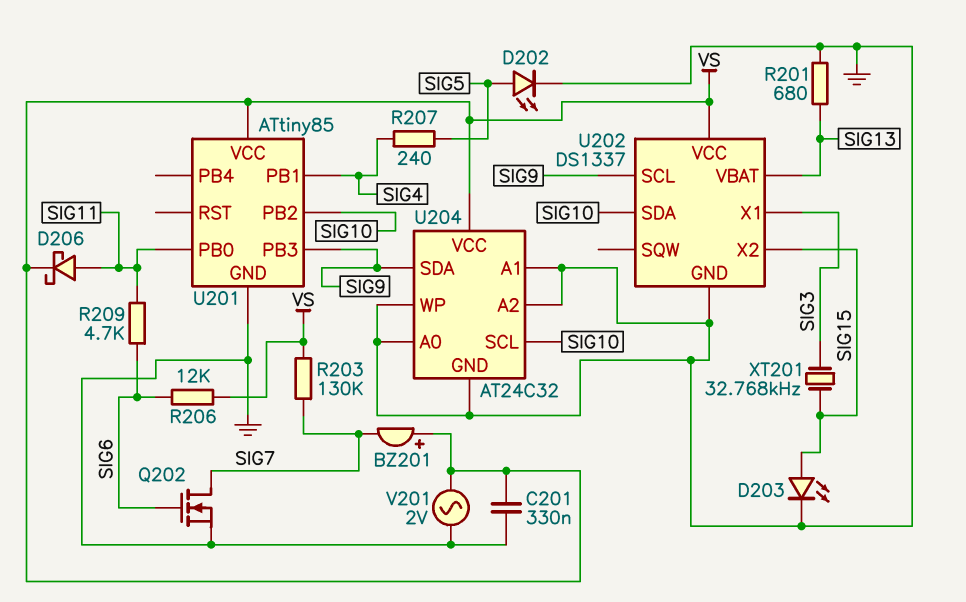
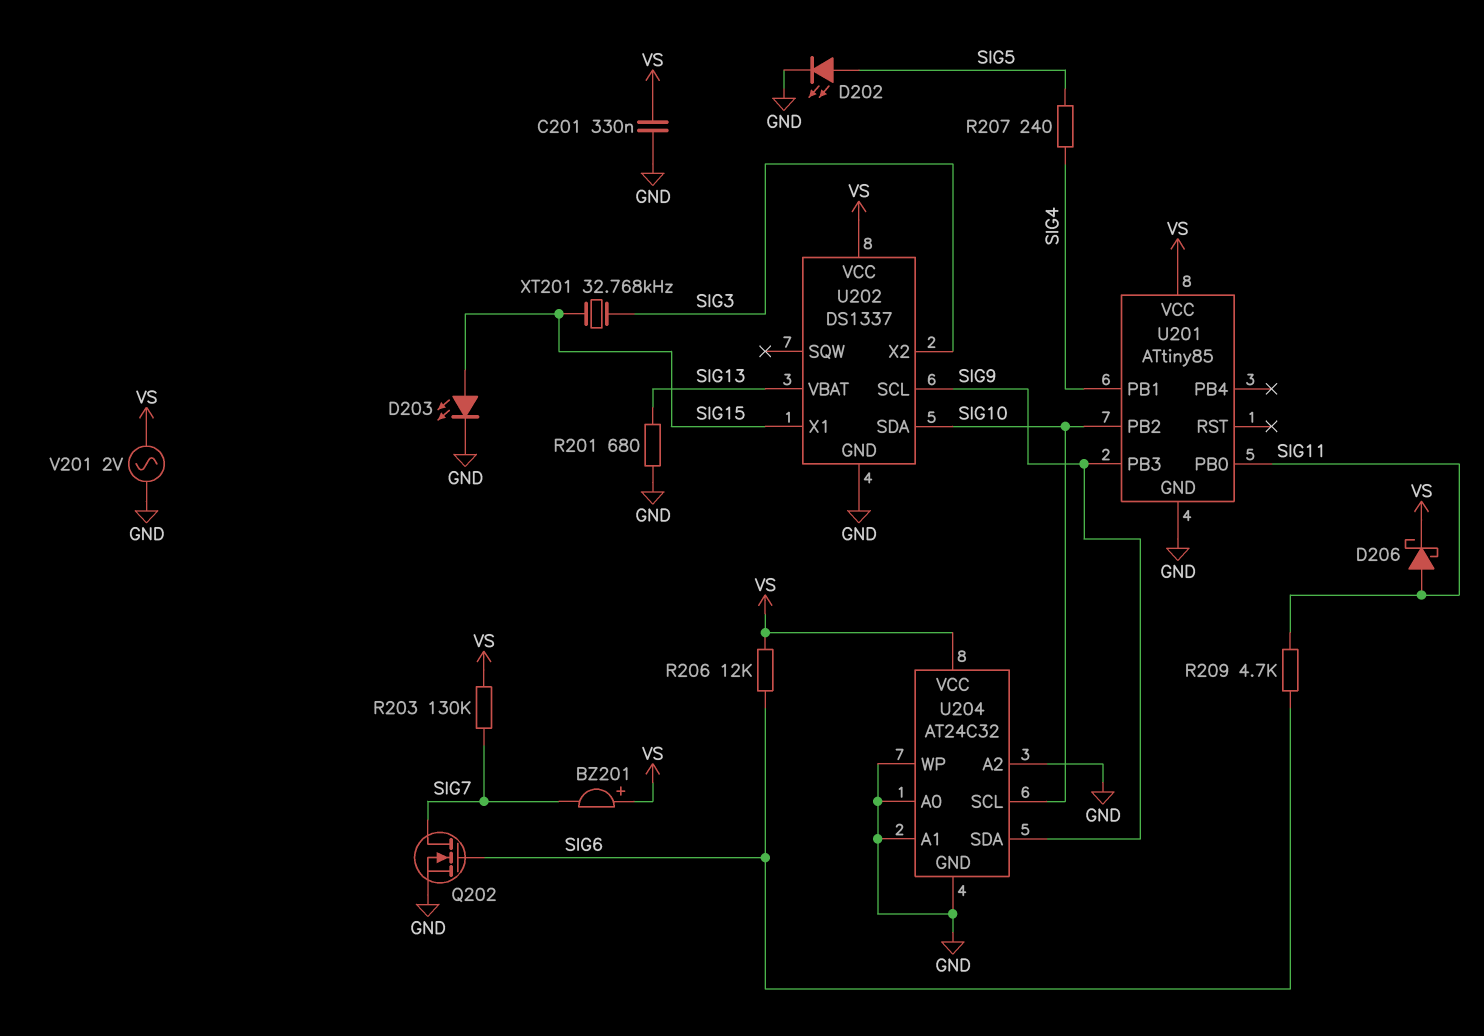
U202 pin X1: SIG3 -> SIG15
U202 pin X2: SIG15 -> SIG3

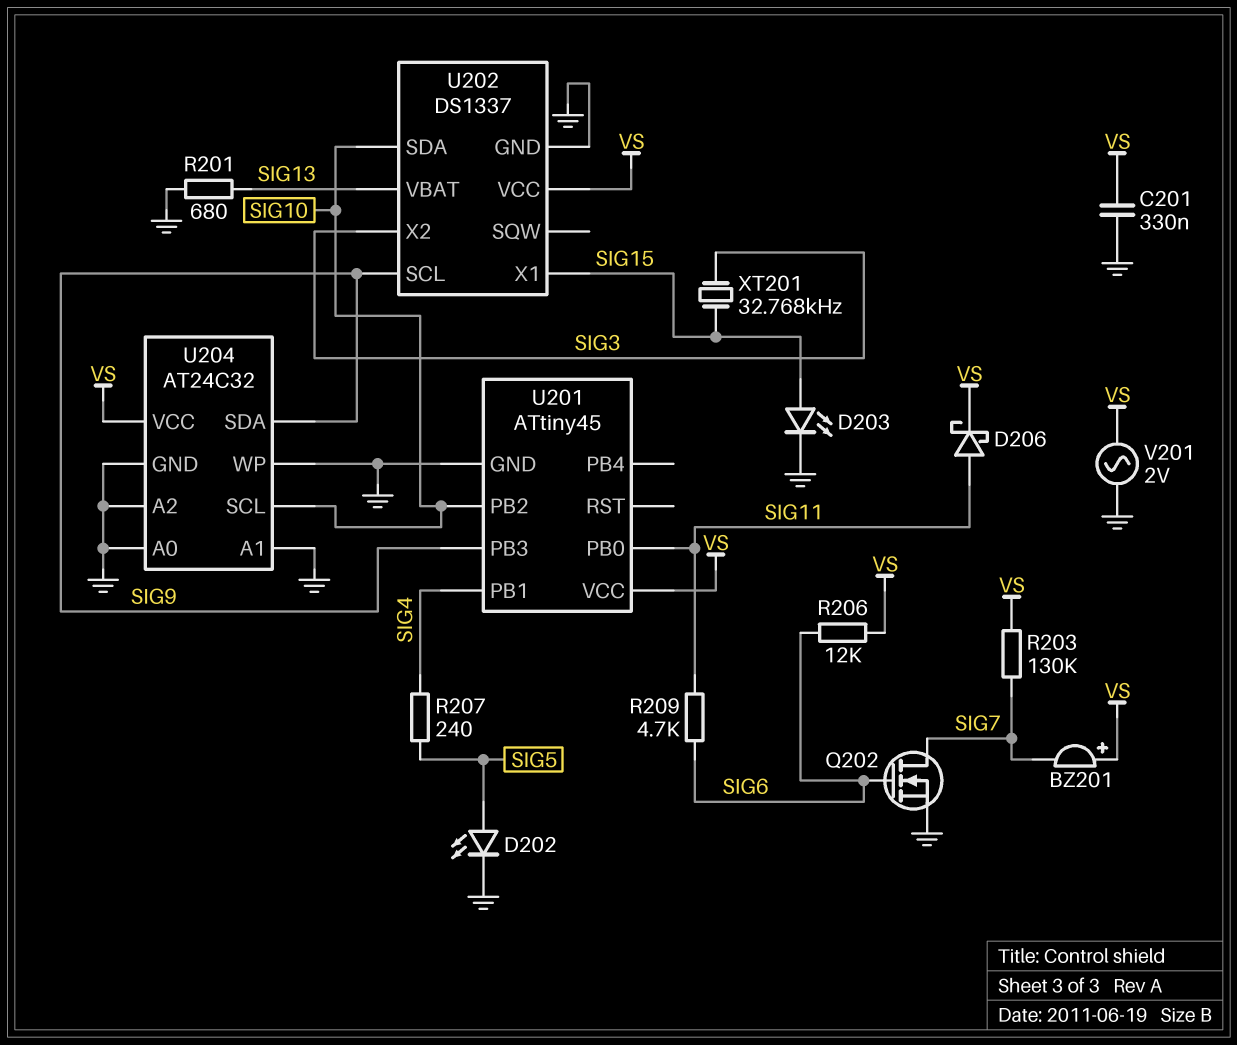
U201: ATtiny85 -> ATtiny45

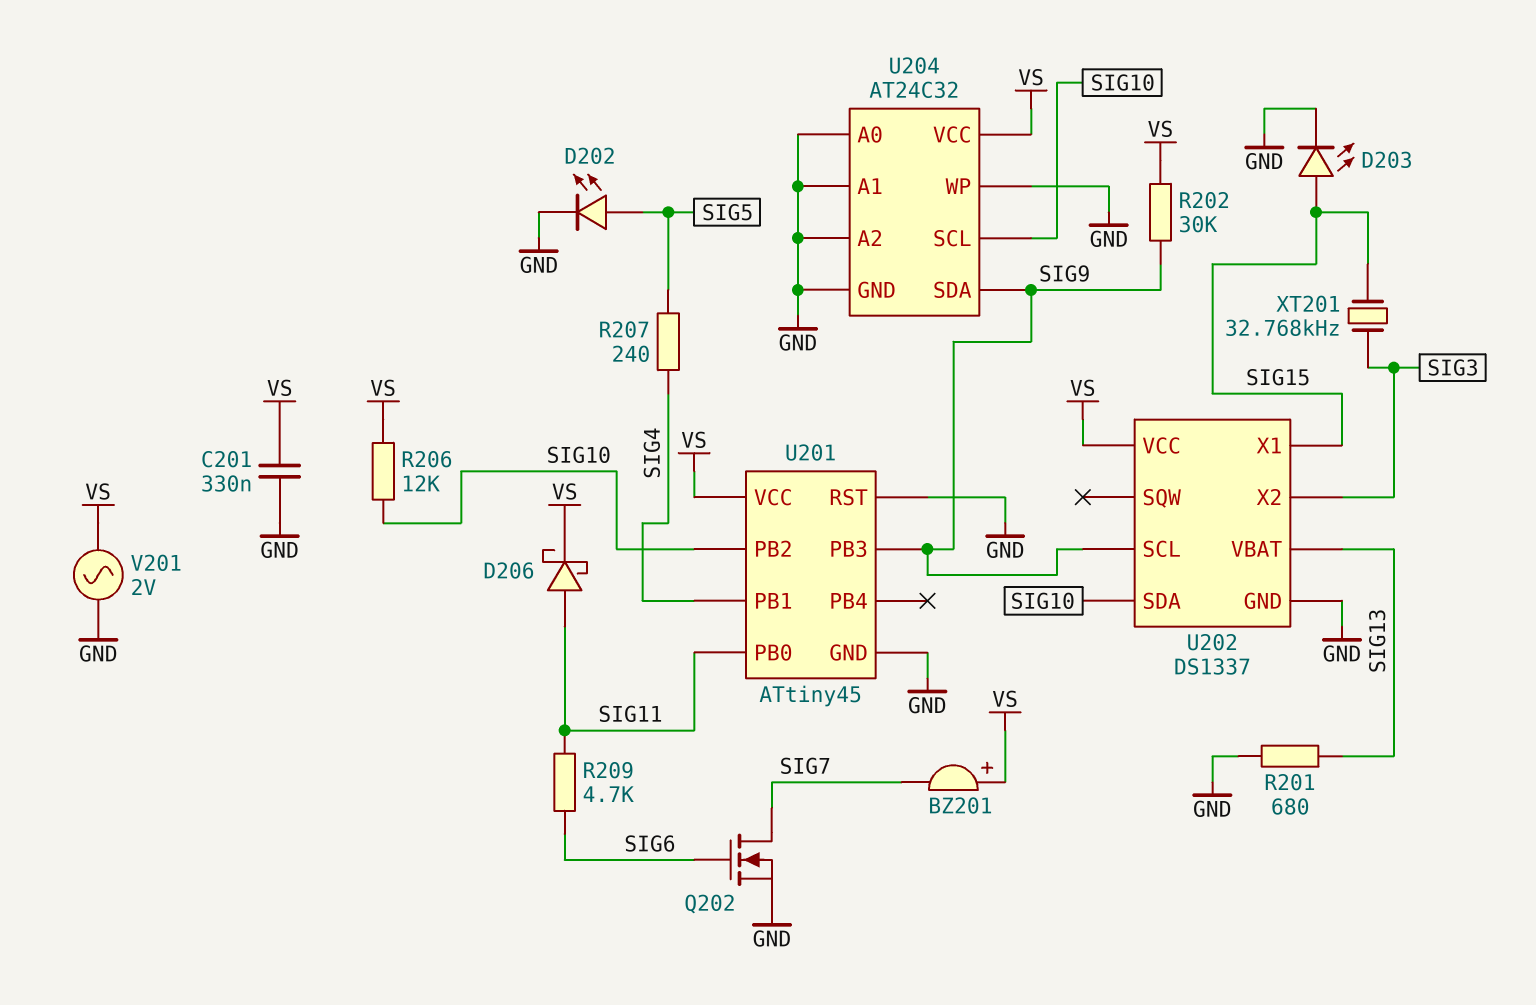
R202: none -> 30k (SIG9, VS)
R203: 130k (SIG7, VS) -> none
R206: 12k (SIG6, VS) -> 12k (SIG10, VS)
U201 pin RST: none -> GND

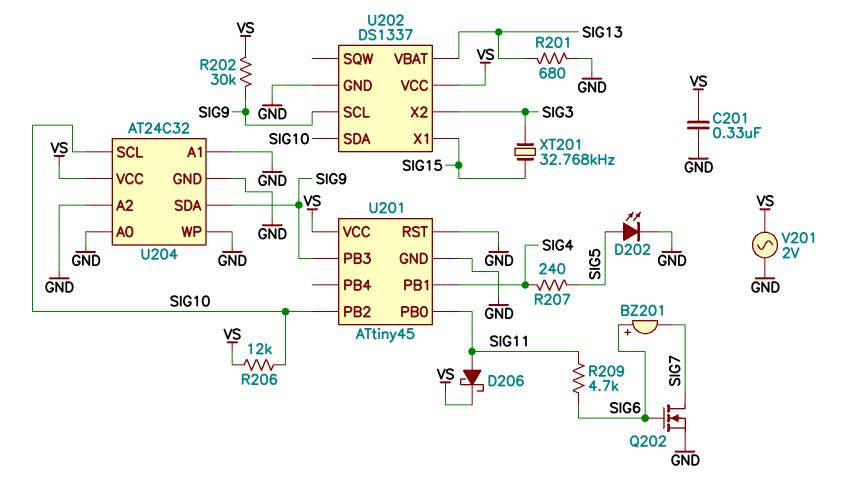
BZ201: buzzer (plus VS, minus SIG7) -> buzzer (plus SIG6, minus SIG7)
D203: LED (A SIG15, K GND) -> none

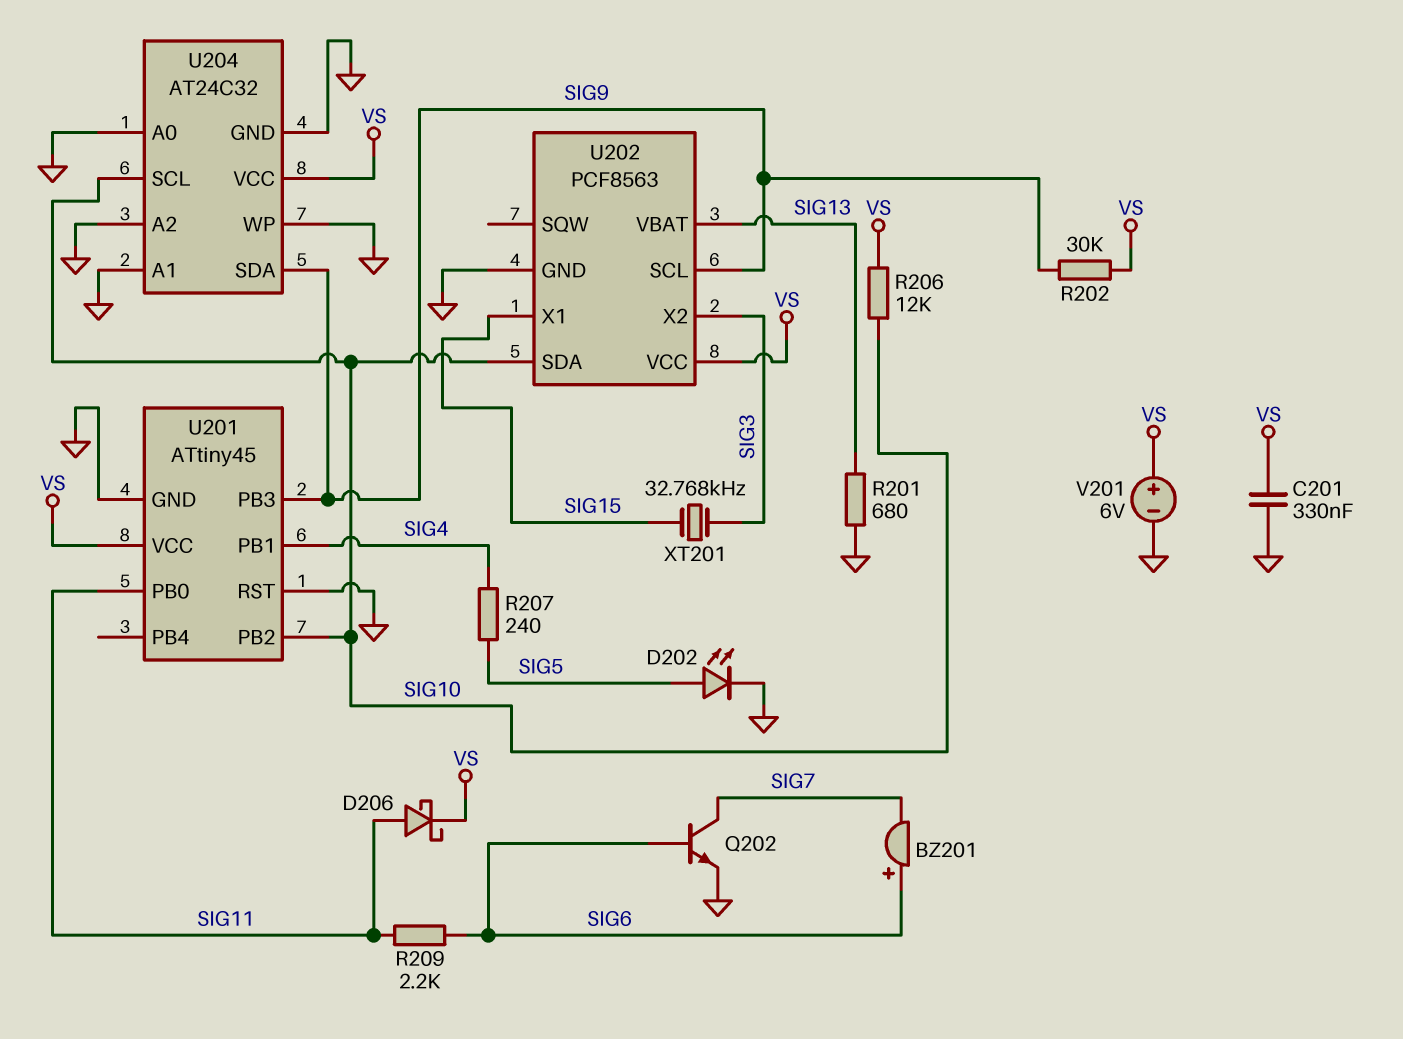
Q202: NMOS (G SIG6, D SIG7, S GND) -> NPN (B SIG6, C SIG7, E GND)
R209: 4.7k (SIG6, SIG11) -> 2.2k (SIG6, SIG11)
U202: DS1337 -> PCF8563
V201: AC 2V (GND, VS) -> 6V (plus VS, minus GND)

